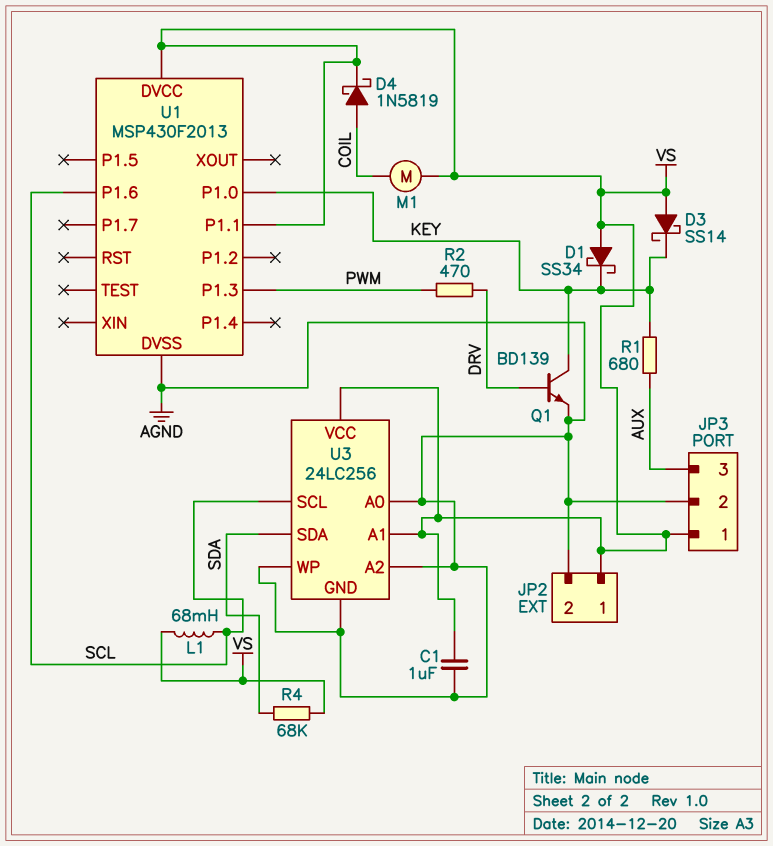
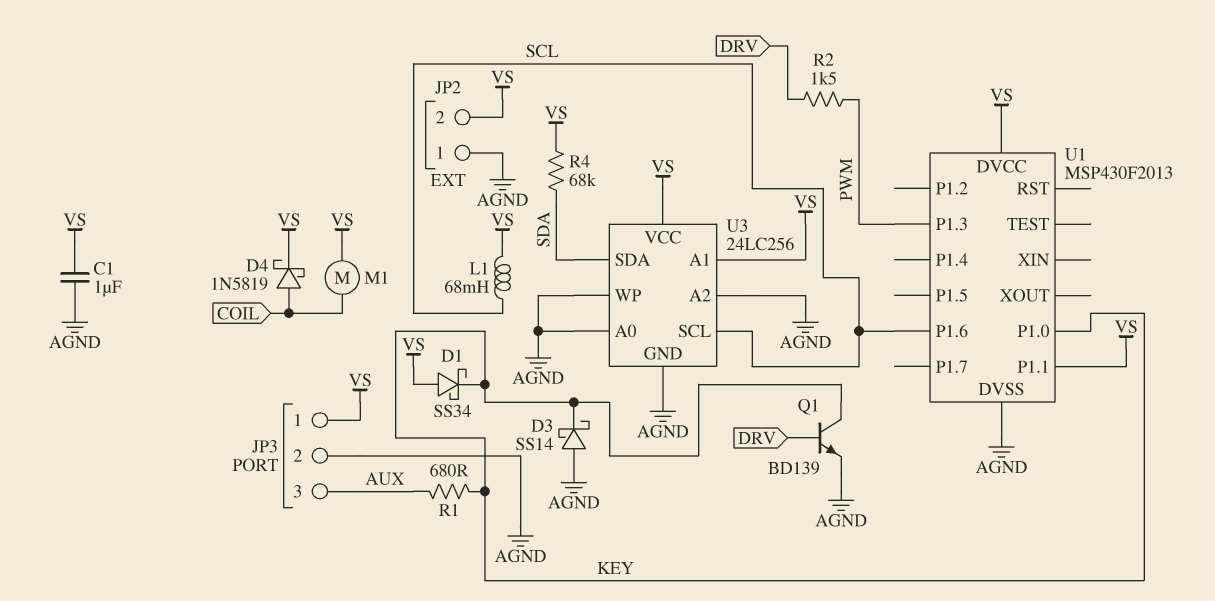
D3: schottky SS14 (A VS, K KEY) -> schottky SS14 (A AGND, K KEY)
JP2 pin 1: VS -> AGND
JP2 pin 2: AGND -> VS
R2: 470 (DRV, PWM) -> 1.5k (DRV, PWM)

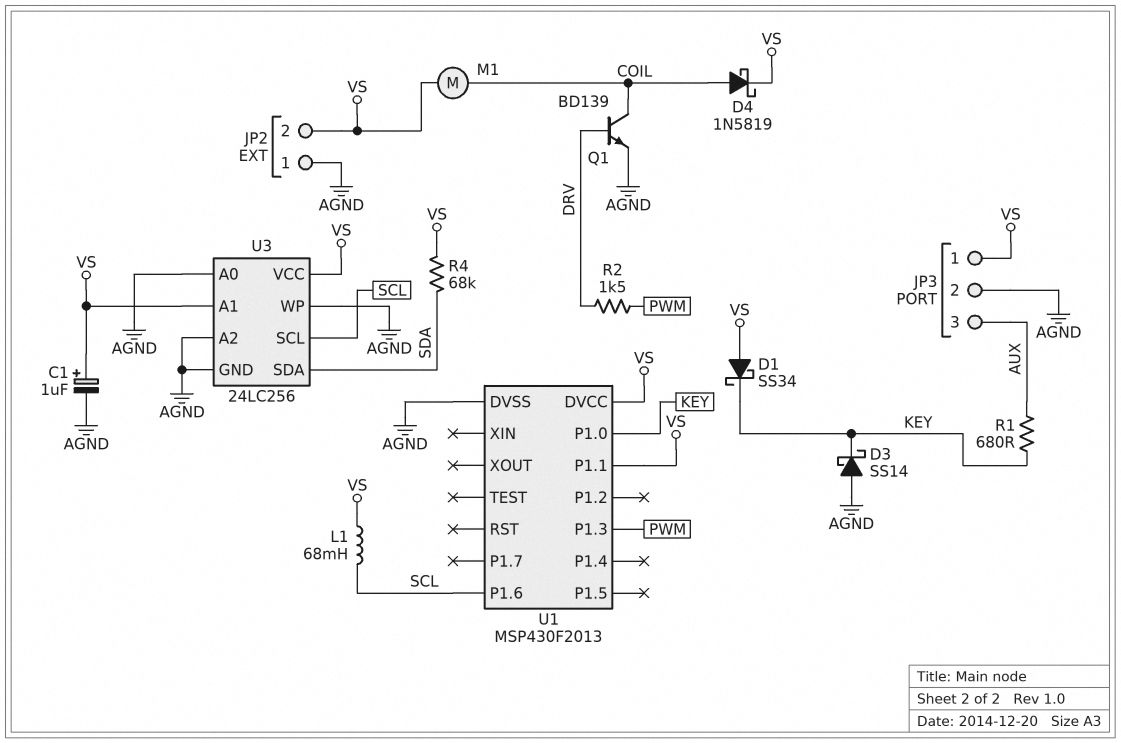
C1: 1uF (AGND, VS) -> 1uF (plus VS, minus AGND)
Q1: NPN BD139 (B DRV, C KEY, E AGND) -> NPN BD139 (B DRV, C COIL, E AGND)

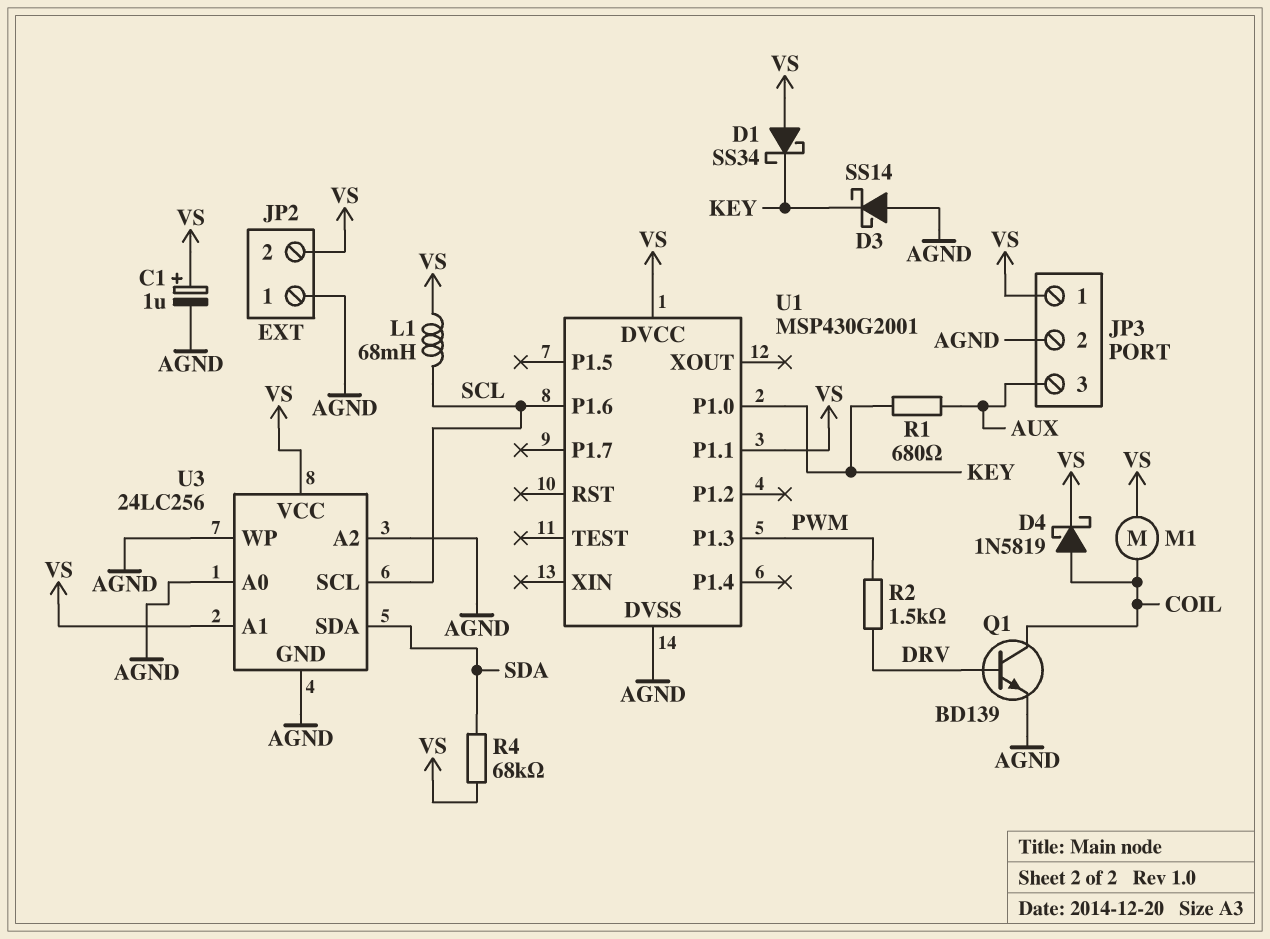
U1: MSP430F2013 -> MSP430G2001

